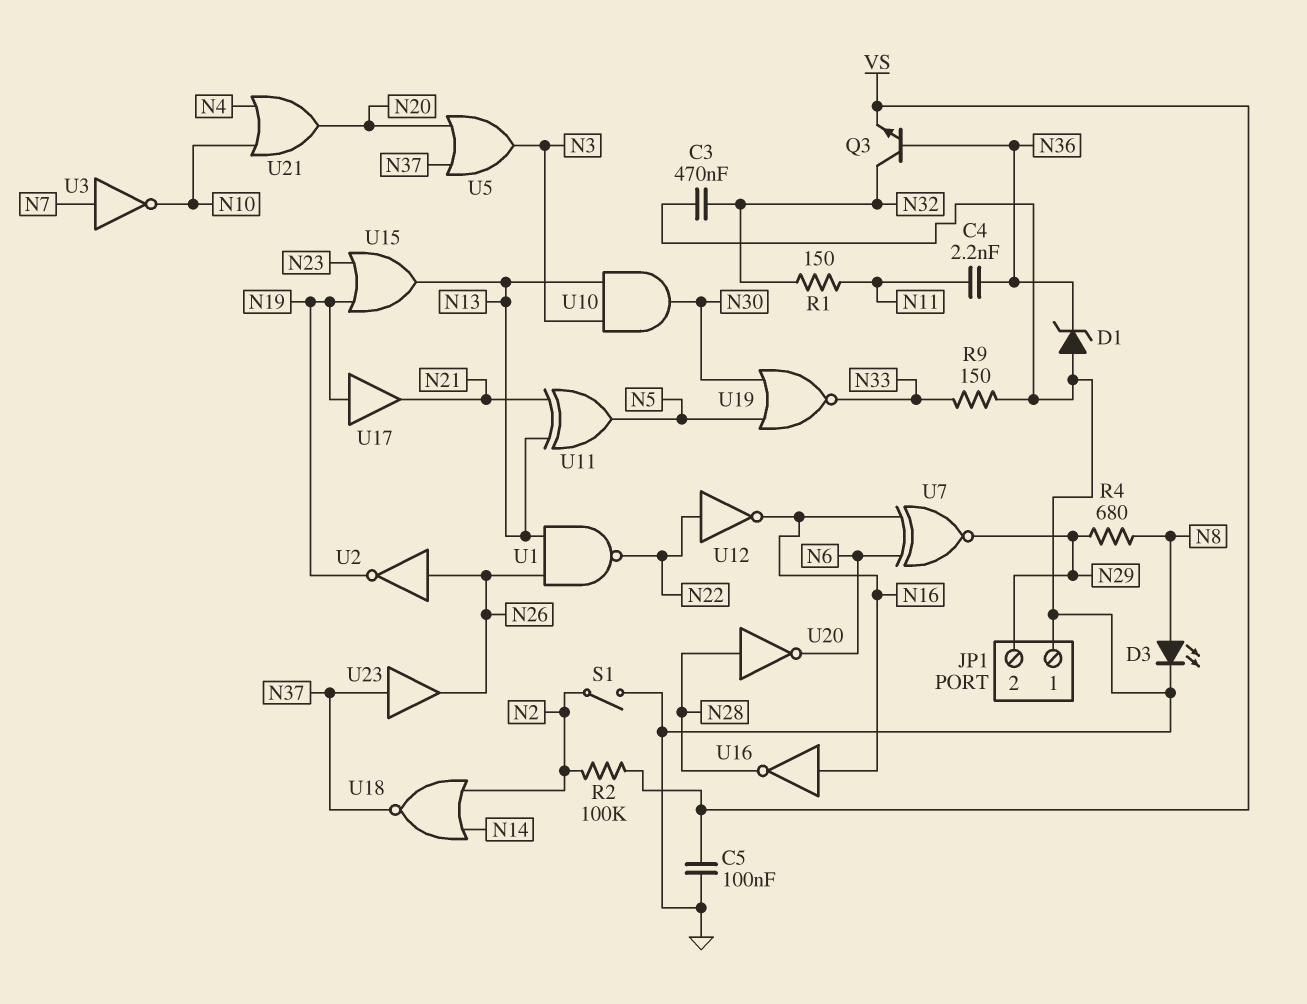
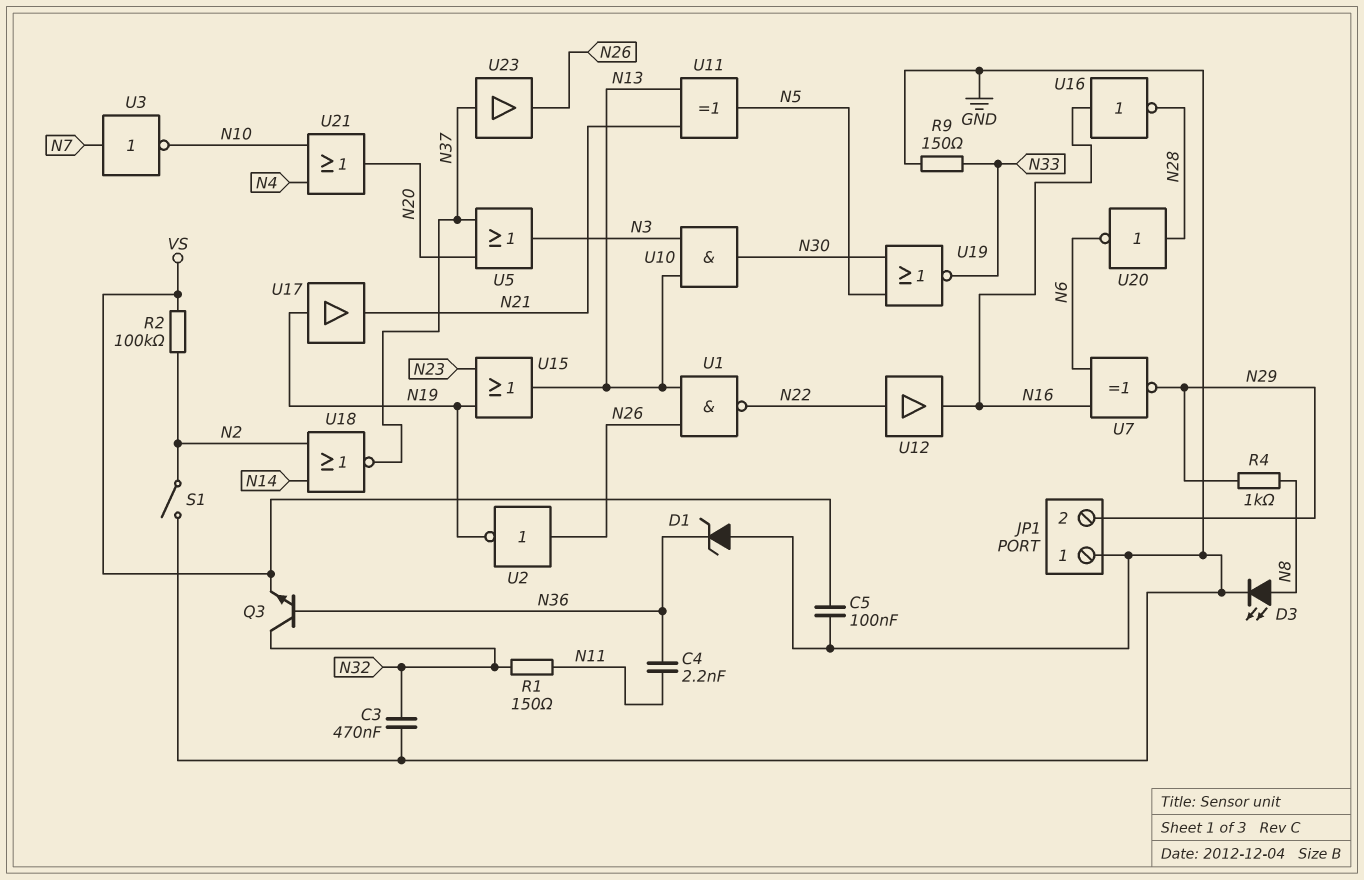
R4: 680 (N8, N29) -> 1k (N8, N29)
U12: NOT (in N22, out N16) -> buffer (in N22, out N16)

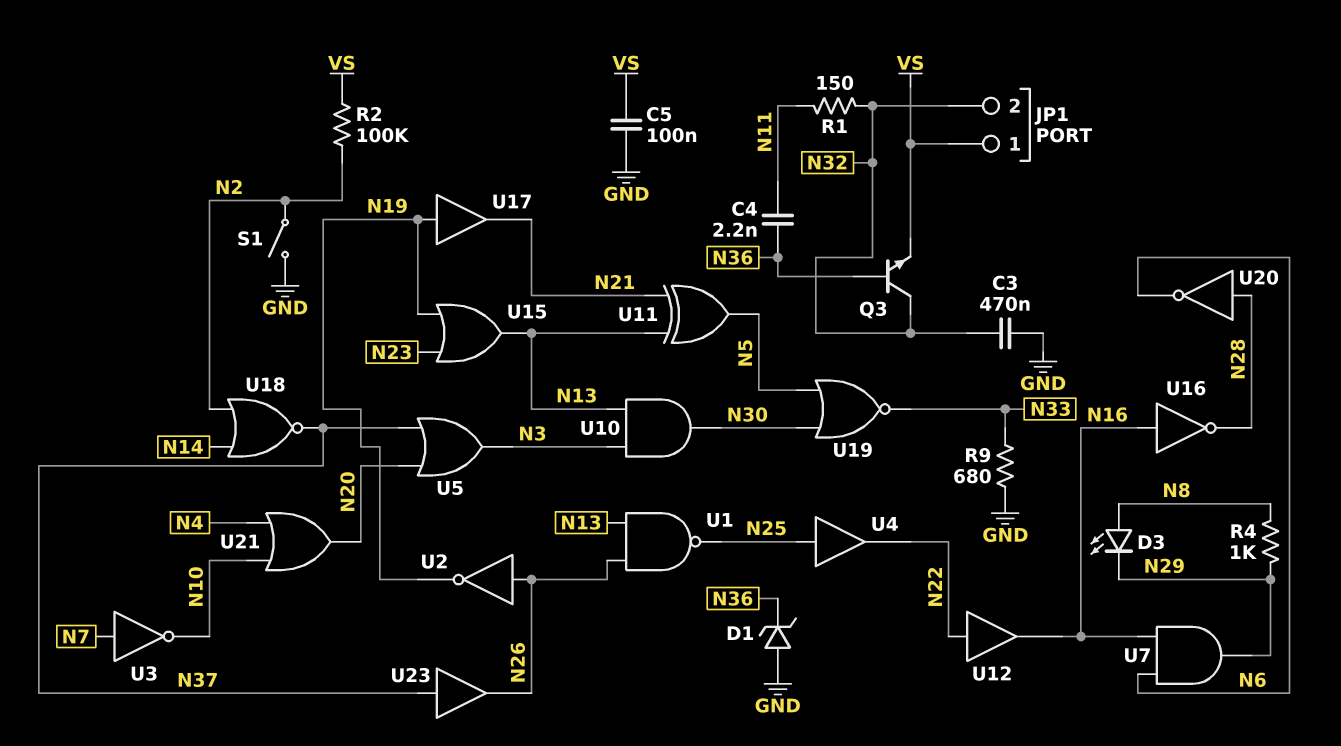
D3: LED (A N8, K GND) -> LED (A N8, K N29)
JP1 pin 1: GND -> VS
JP1 pin 2: N29 -> N32
R9: 150 (GND, N33) -> 680 (GND, N33)
U1: NAND (in N13, in N26, out N22) -> NAND (in N13, in N26, out N25)
U4: none -> buffer (in N25, out N22)
U7: XNOR (in N6, in N16, out N29) -> AND (in N6, in N16, out N29)

